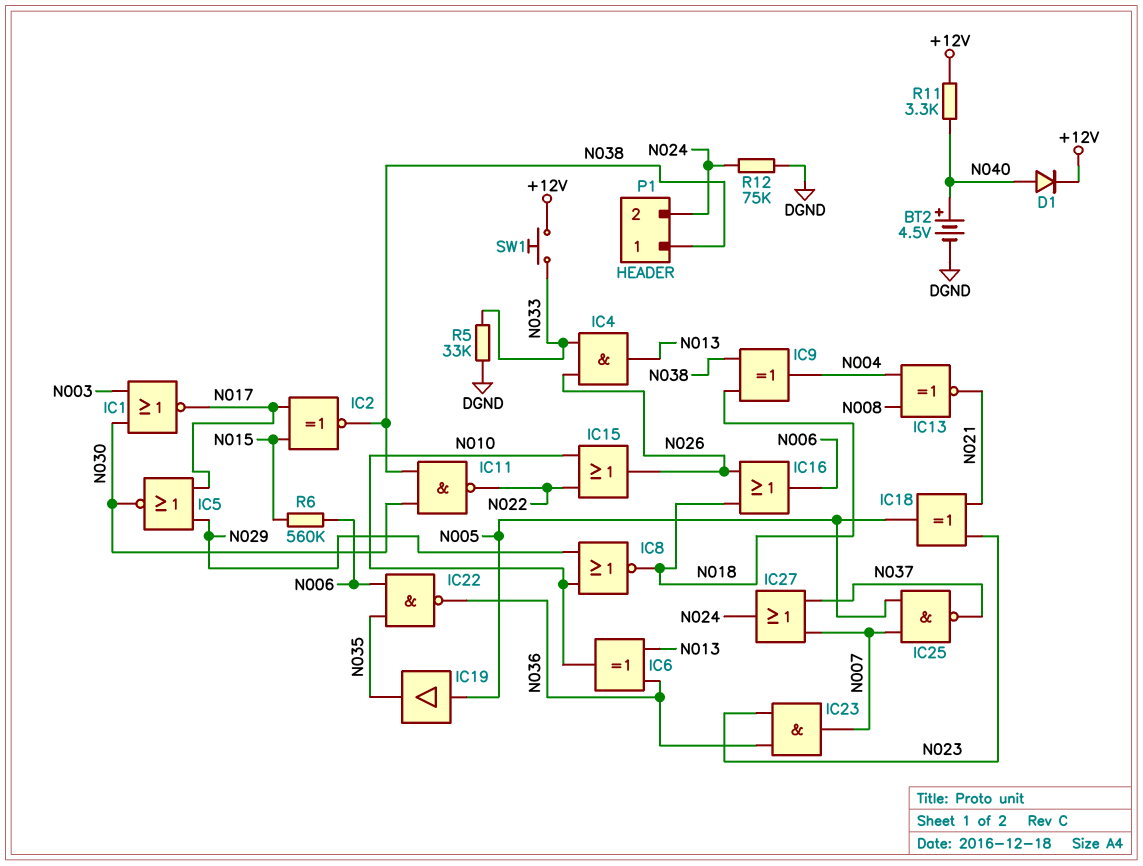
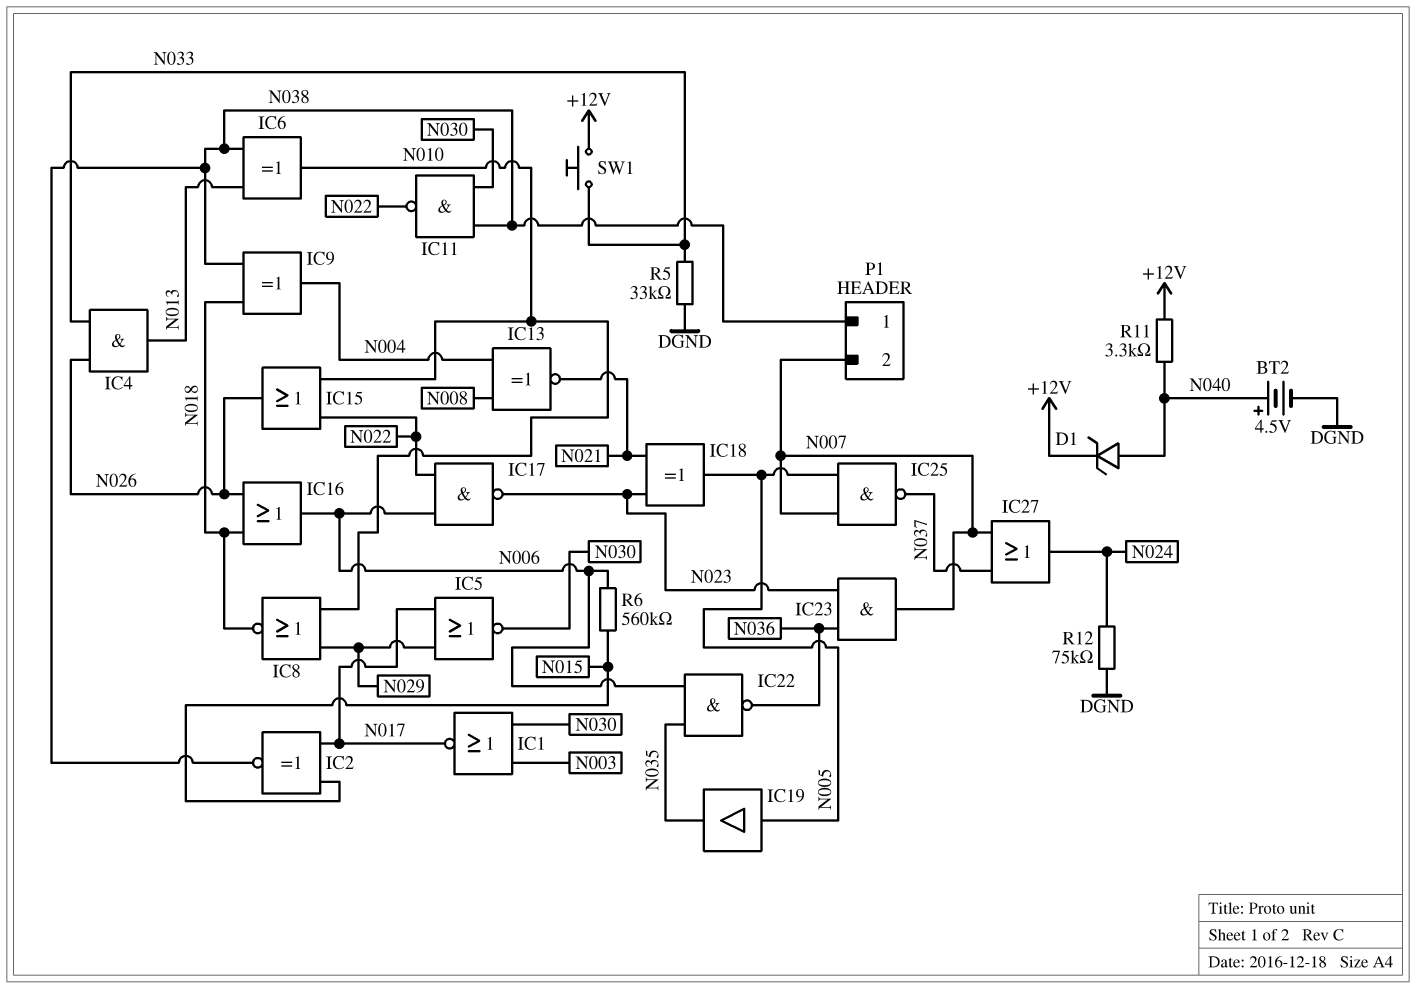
D1: diode (A N040, K +12V) -> zener (A N040, K +12V)
IC6: XOR (in N013, in N036, out N010) -> XOR (in N013, in N038, out N010)
IC17: none -> NAND (in N006, in N022, out N023)
P1 pin 2: N024 -> N007

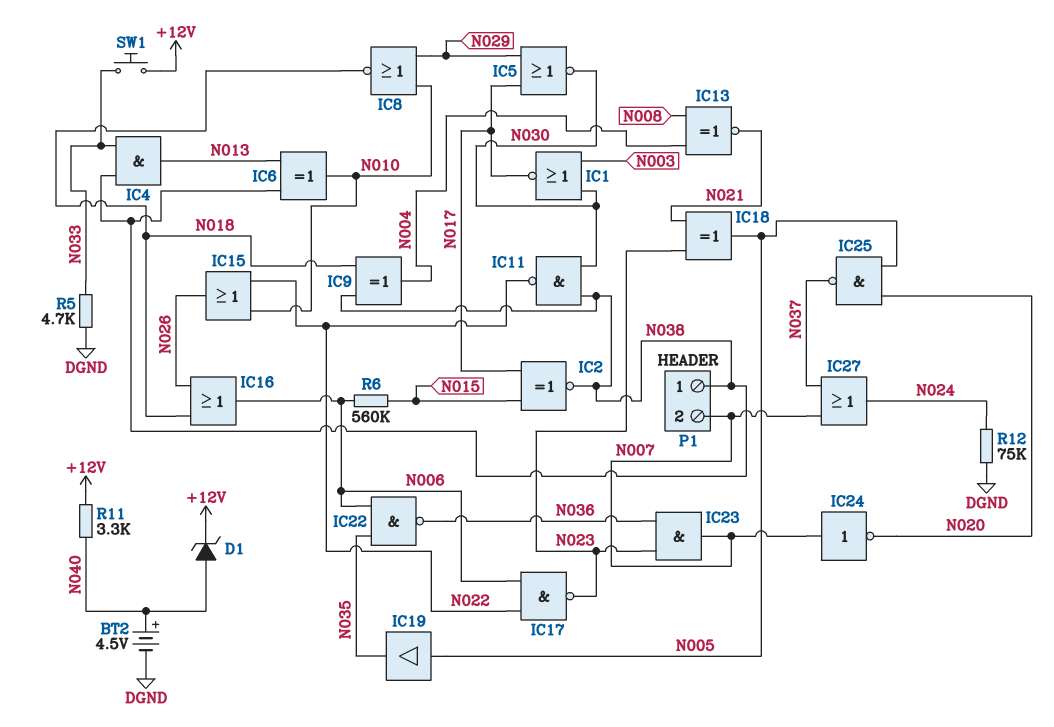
IC4: AND (in N026, in N033, out N013) -> AND (in N033, in N038, out N013)
IC24: none -> NOT (in N007, out N020)
IC25: NAND (in N005, in N007, out N037) -> NAND (in N005, in N020, out N037)
R5: 33k (DGND, N033) -> 4.7k (DGND, N033)

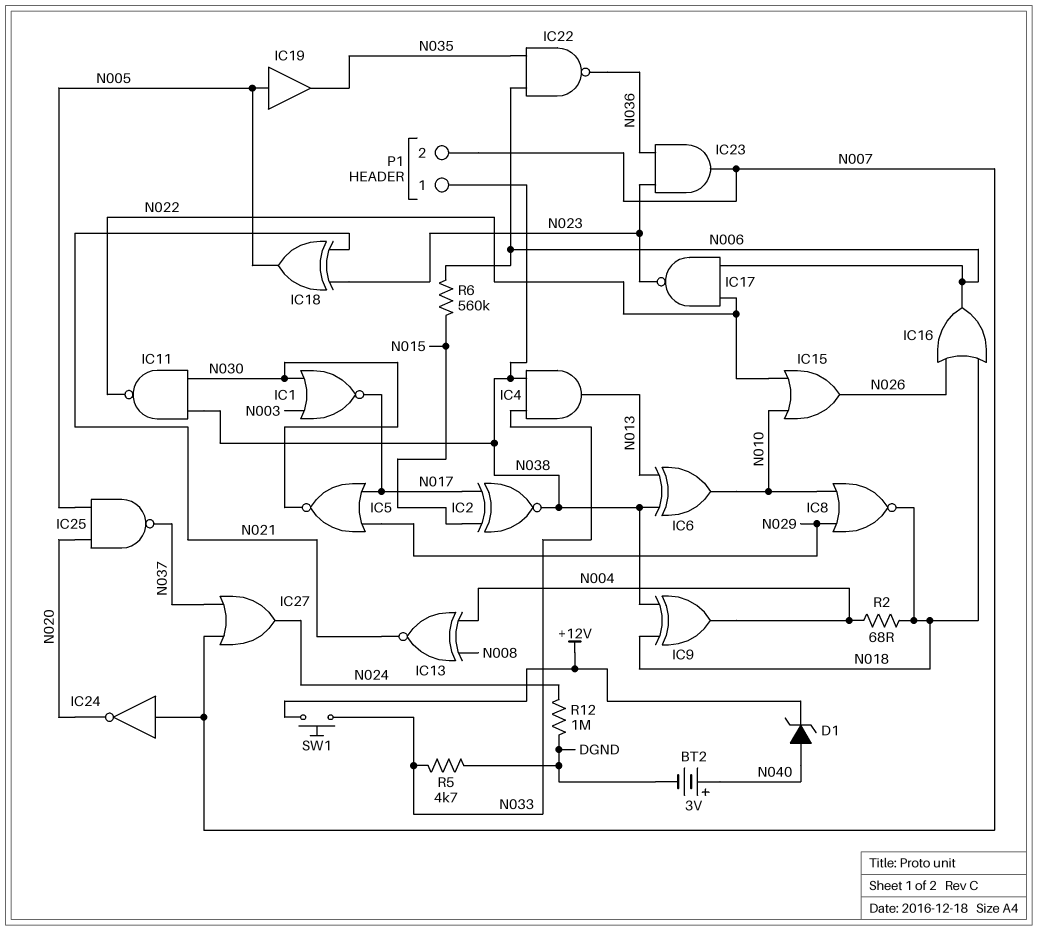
BT2: 4.5V (plus N040, minus DGND) -> 3V (plus N040, minus DGND)
R2: none -> 68 (N004, N018)
R11: 3.3k (+12V, N040) -> none
R12: 75k (DGND, N024) -> 1M (DGND, N024)

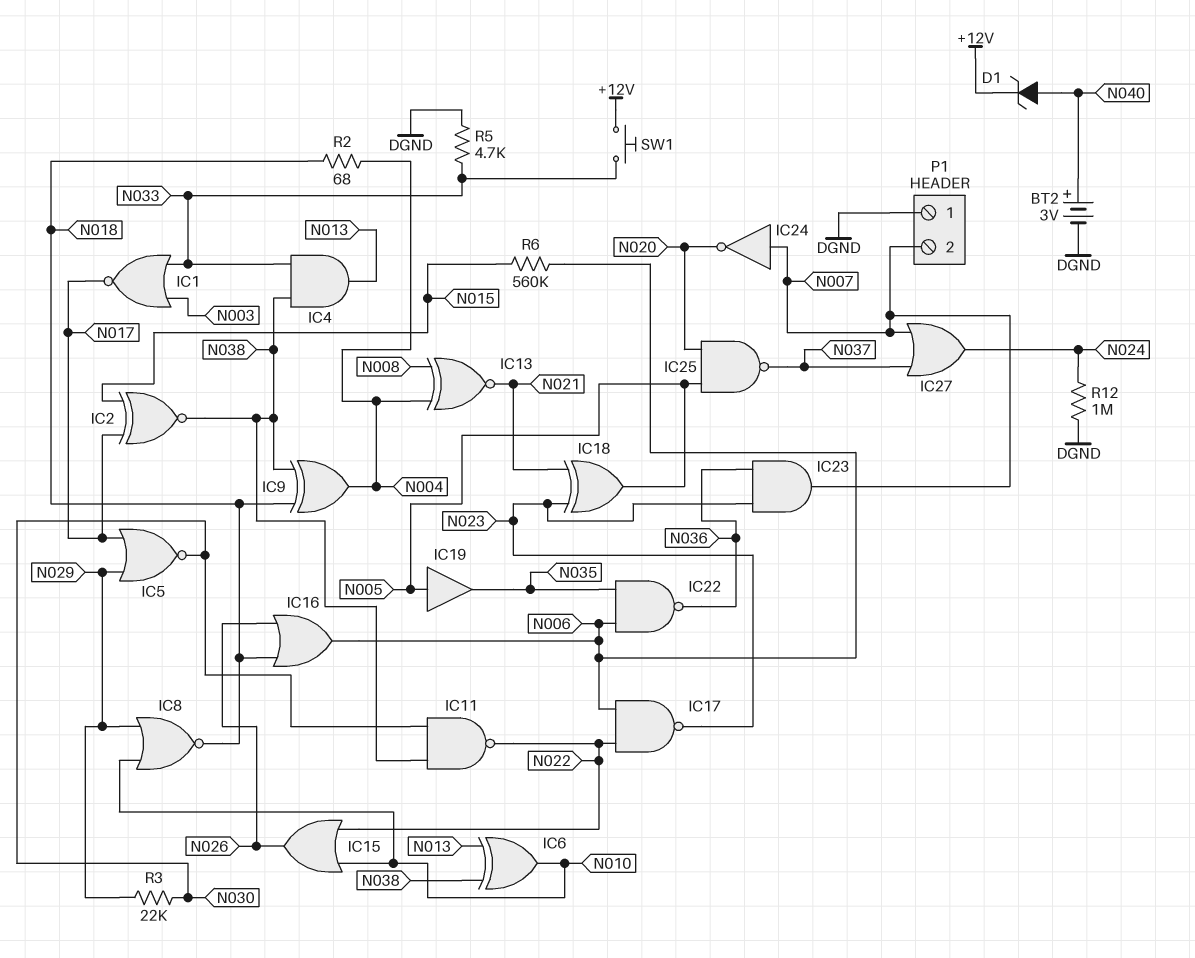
IC1: NOR (in N003, in N030, out N017) -> NOR (in N003, in N033, out N017)
P1 pin 1: N038 -> DGND
R3: none -> 22k (N029, N030)

